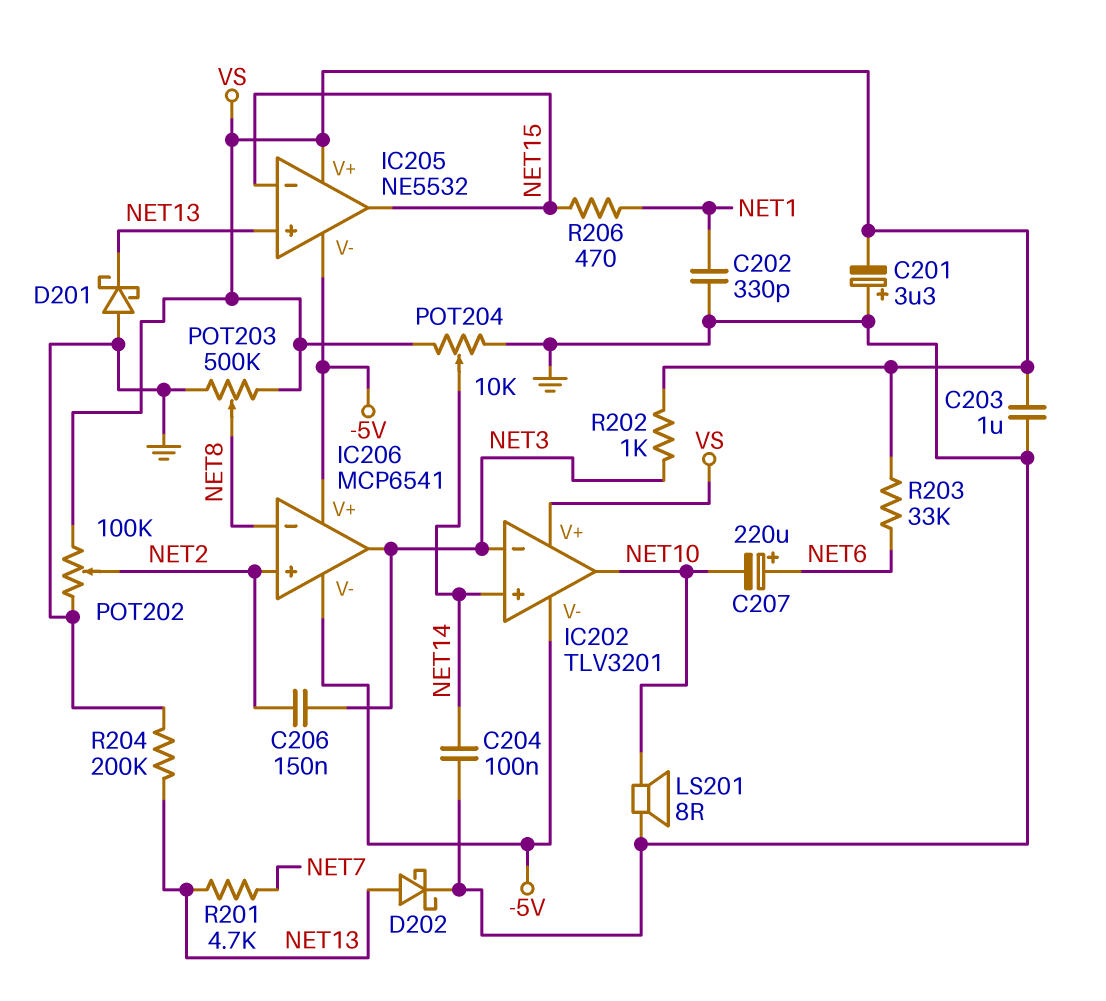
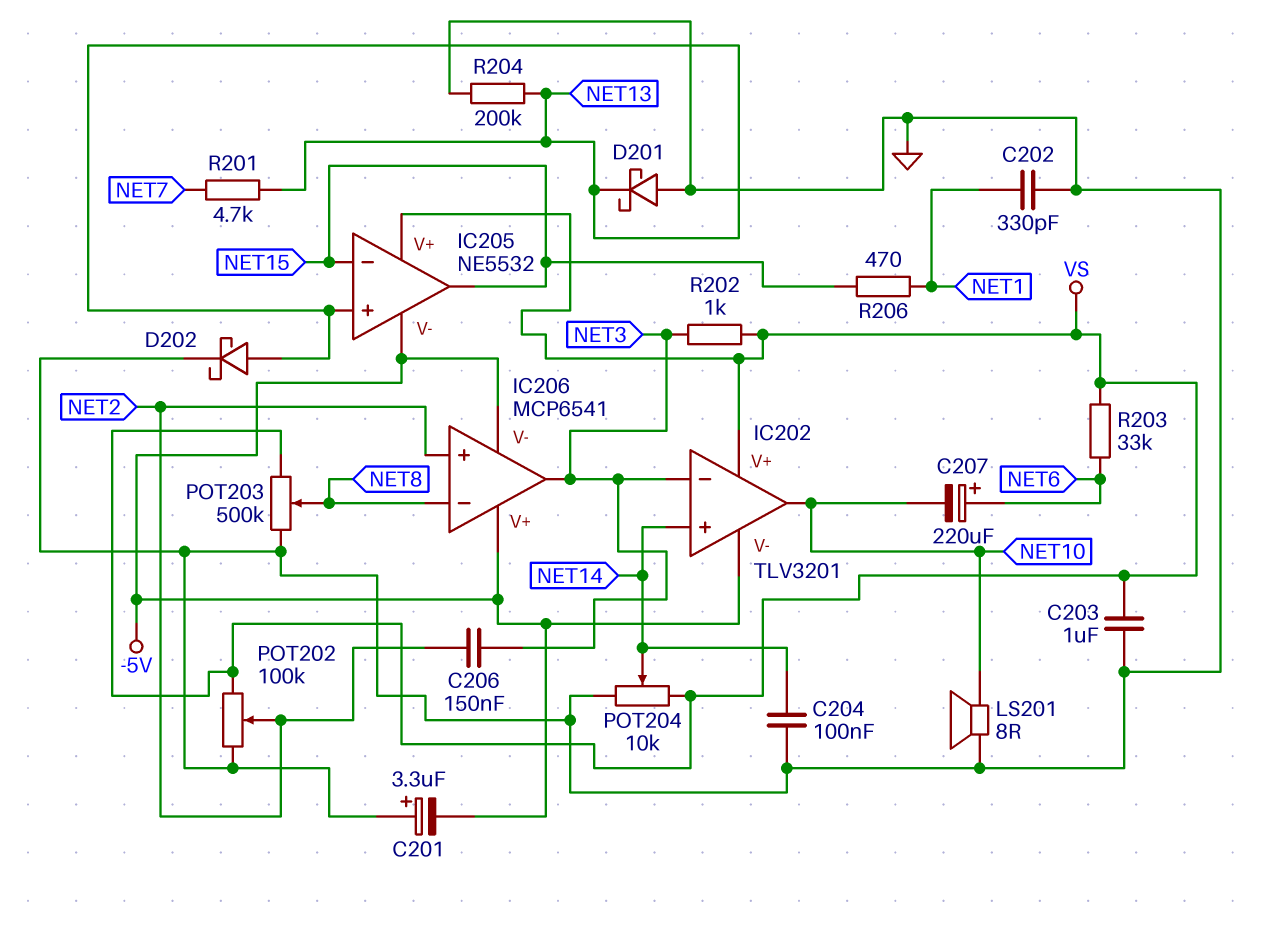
C201: 3.3uF (plus GND, minus VS) -> 3.3uF (plus GND, minus -5V)

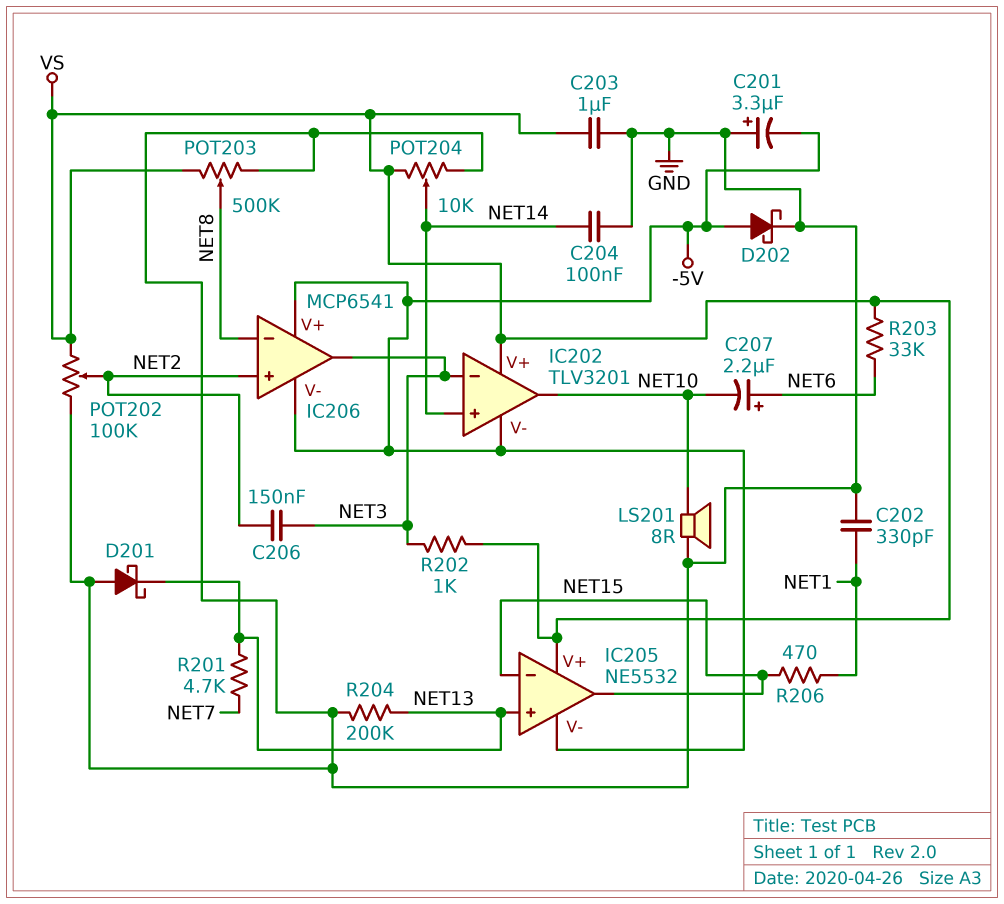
C207: 220uF (plus NET6, minus NET10) -> 2.2uF (plus NET6, minus NET10)
D202: schottky (A NET13, K GND) -> schottky (A -5V, K GND)

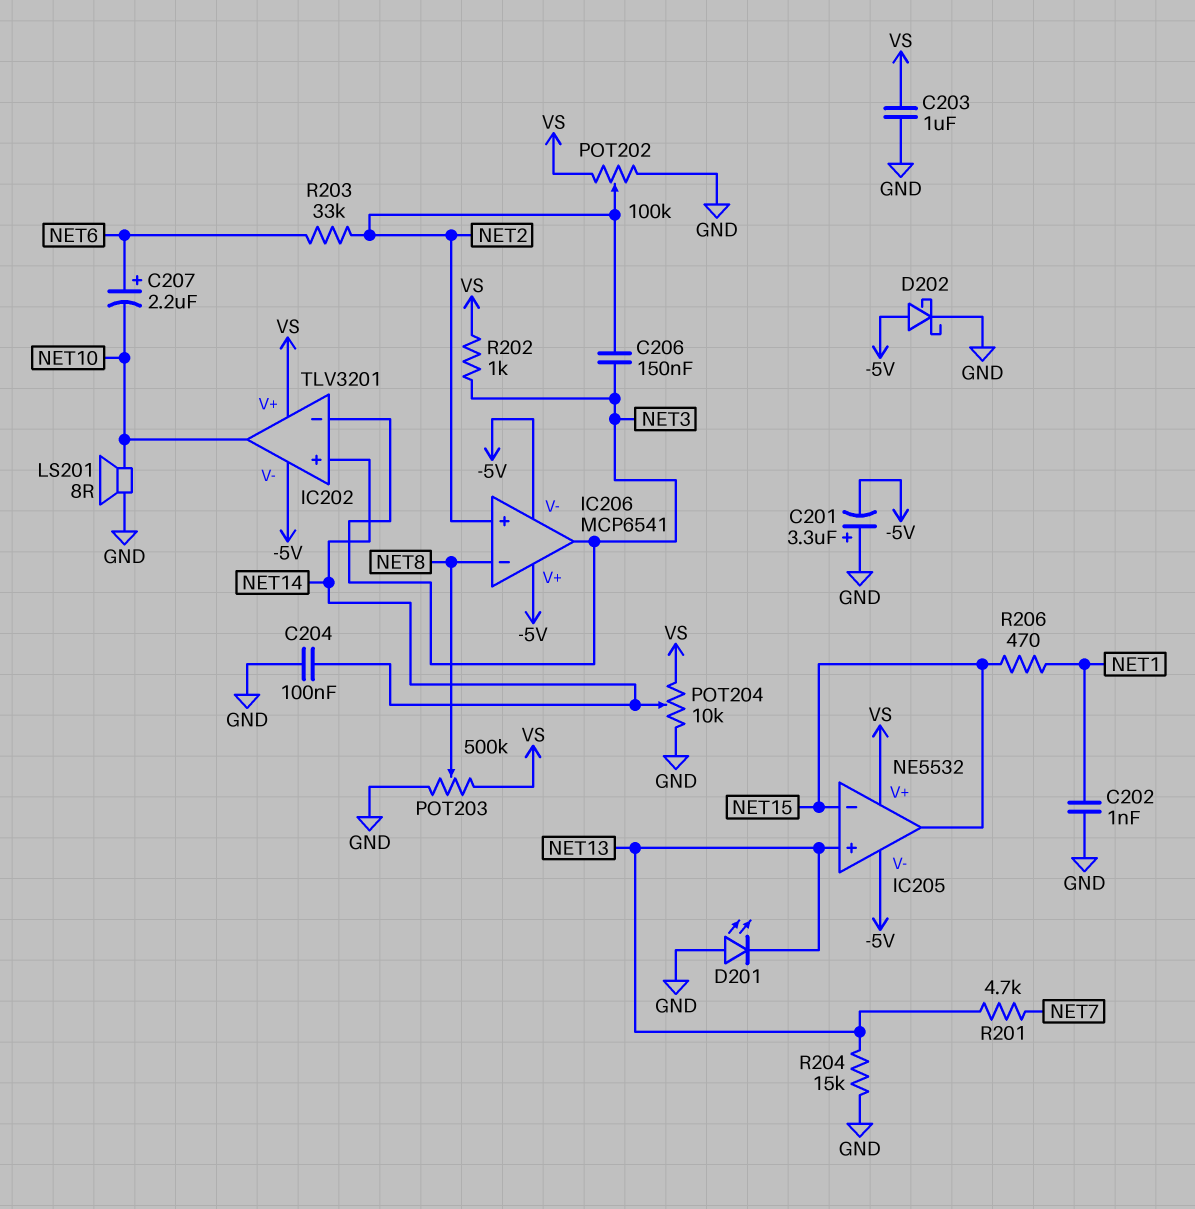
C202: 330pF (GND, NET1) -> 1nF (GND, NET1)
D201: schottky (A GND, K NET13) -> LED (A GND, K NET13)
R203: 33k (NET6, VS) -> 33k (NET2, NET6)
R204: 200k (GND, NET13) -> 15k (GND, NET13)

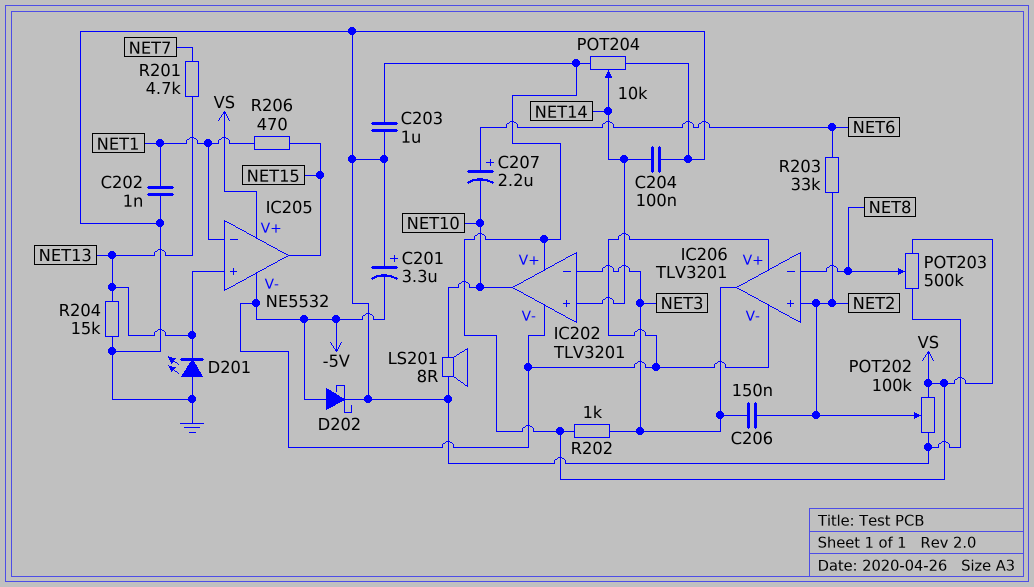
IC205 pin in-: NET15 -> NET1
IC206: MCP6541 -> TLV3201

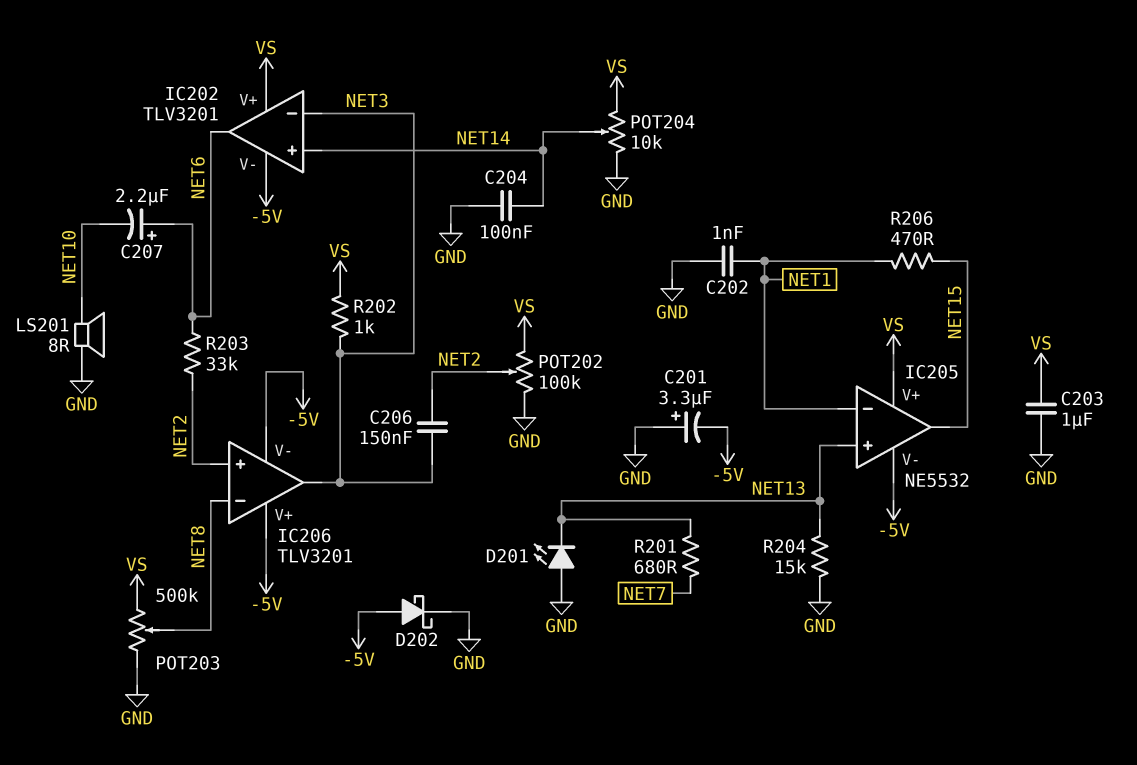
IC202 pin out: NET10 -> NET6
R201: 4.7k (NET7, NET13) -> 680 (NET7, NET13)

